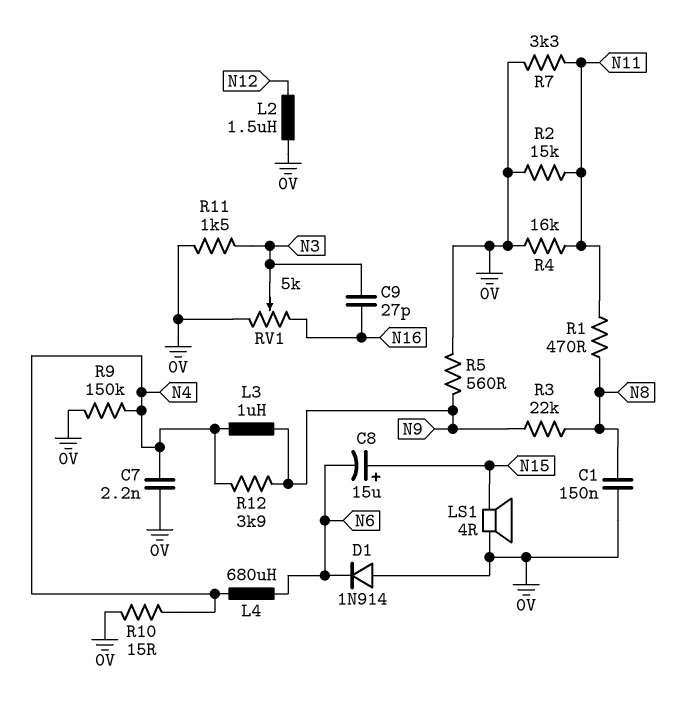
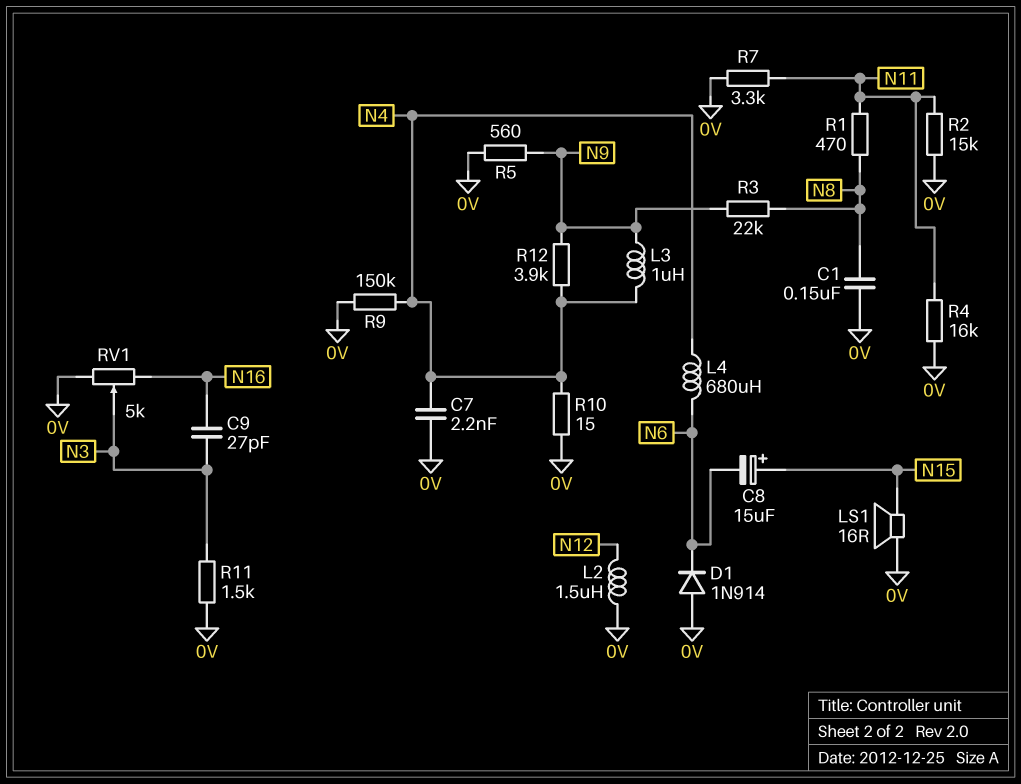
LS1: speaker 4R (0V, N15) -> speaker 16R (0V, N15)

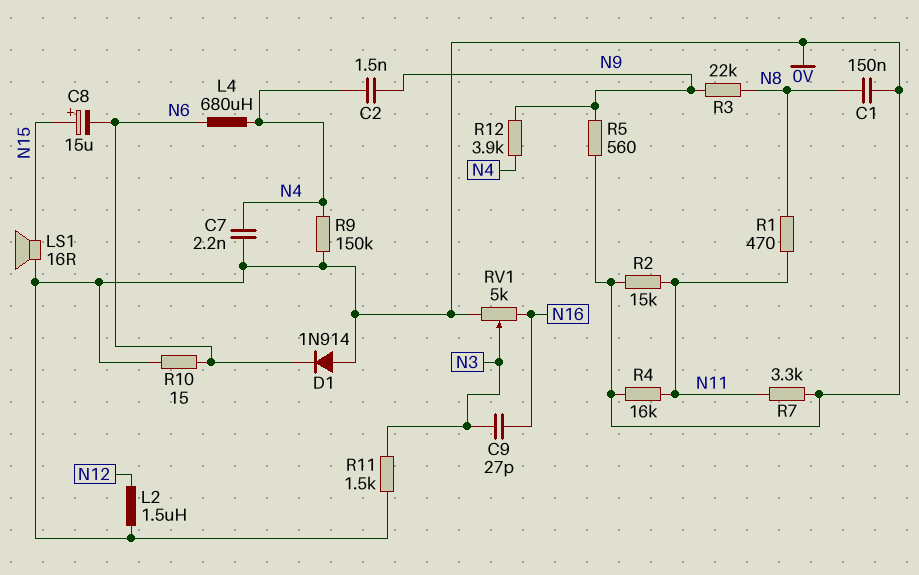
C2: none -> 1.5nF (N4, N9)
L3: 1uH (N4, N9) -> none
R10: 15 (0V, N4) -> 15 (0V, N6)

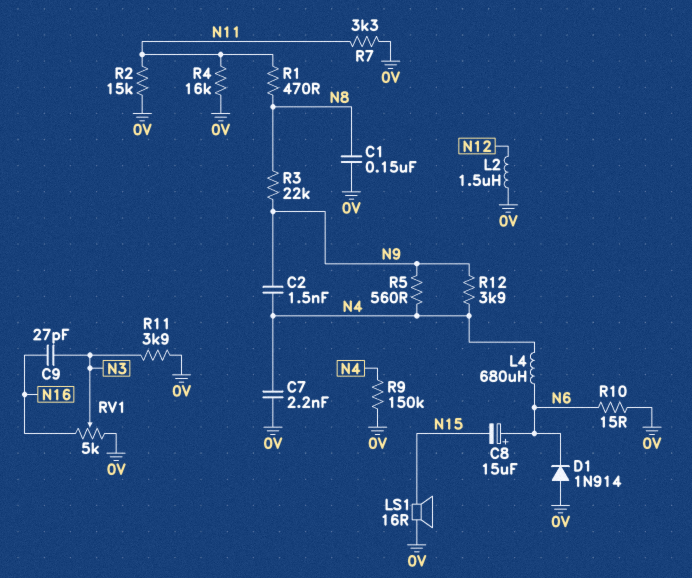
C8: 15uF (plus N15, minus N6) -> 15uF (plus N6, minus N15)
R5: 560 (0V, N9) -> 560 (N4, N9)
R11: 1.5k (0V, N3) -> 3.9k (0V, N3)

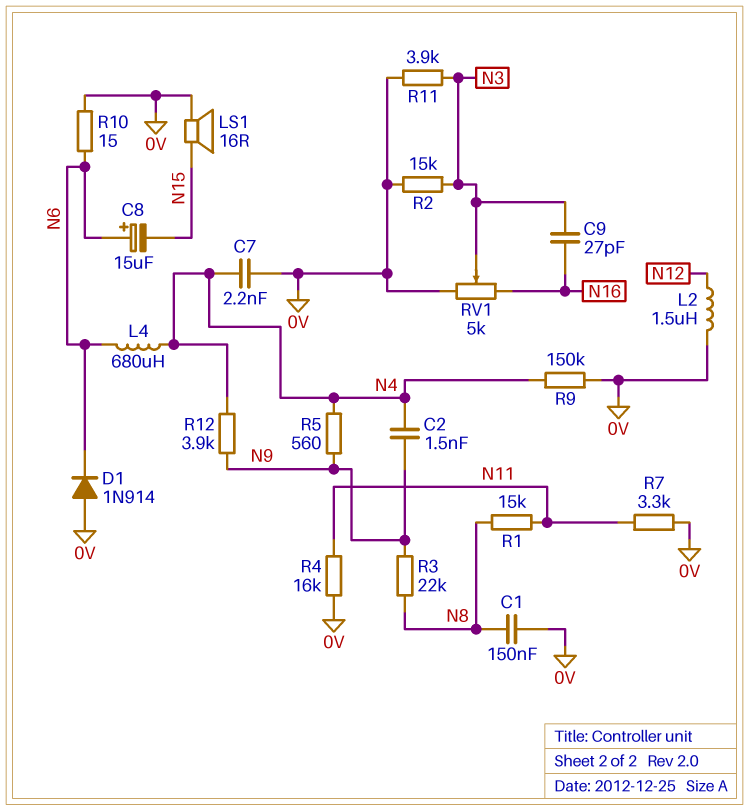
R1: 470 (N8, N11) -> 15k (N8, N11)
R2: 15k (0V, N11) -> 15k (0V, N3)

